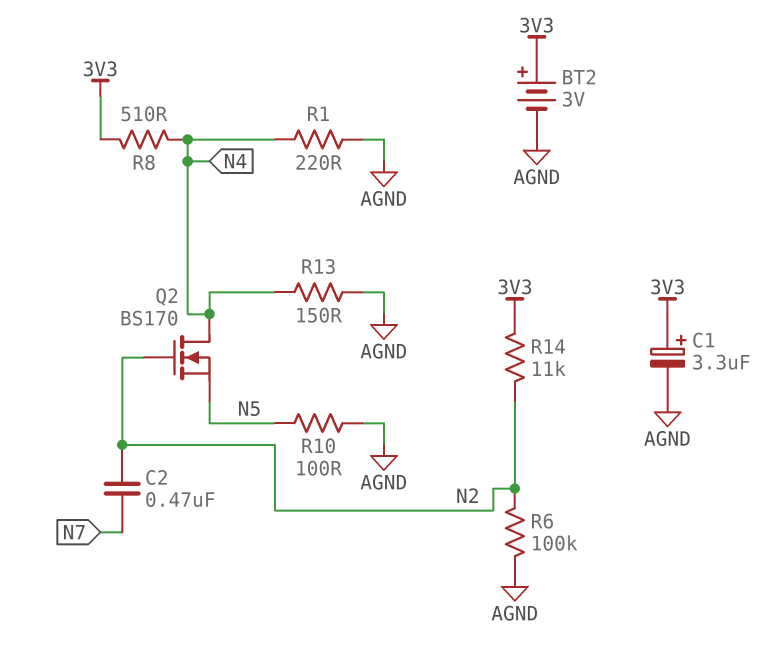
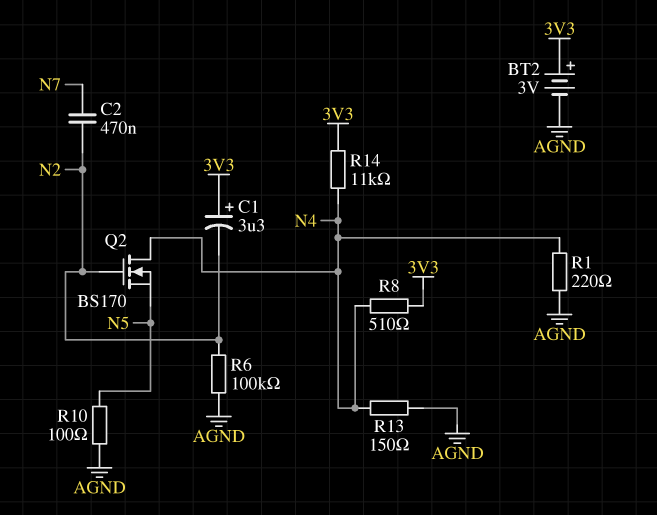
C1: 3.3uF (plus 3V3, minus AGND) -> 3.3uF (plus 3V3, minus N2)
R14: 11k (3V3, N2) -> 11k (3V3, N4)

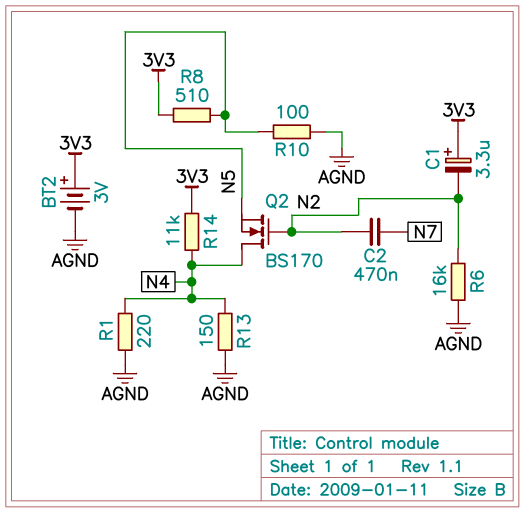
R6: 100k (AGND, N2) -> 16k (AGND, N2)
R8: 510 (3V3, N4) -> 510 (3V3, N5)

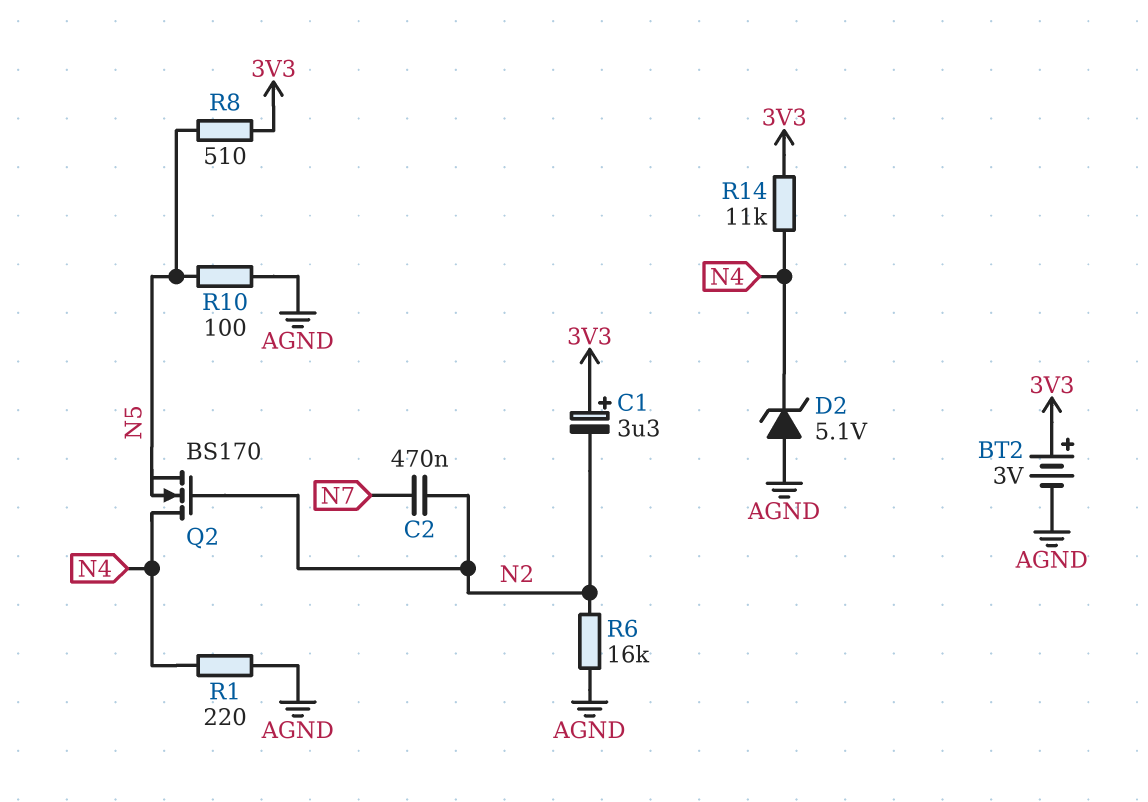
D2: none -> zener 5.1V (A AGND, K N4)
R13: 150 (AGND, N4) -> none

